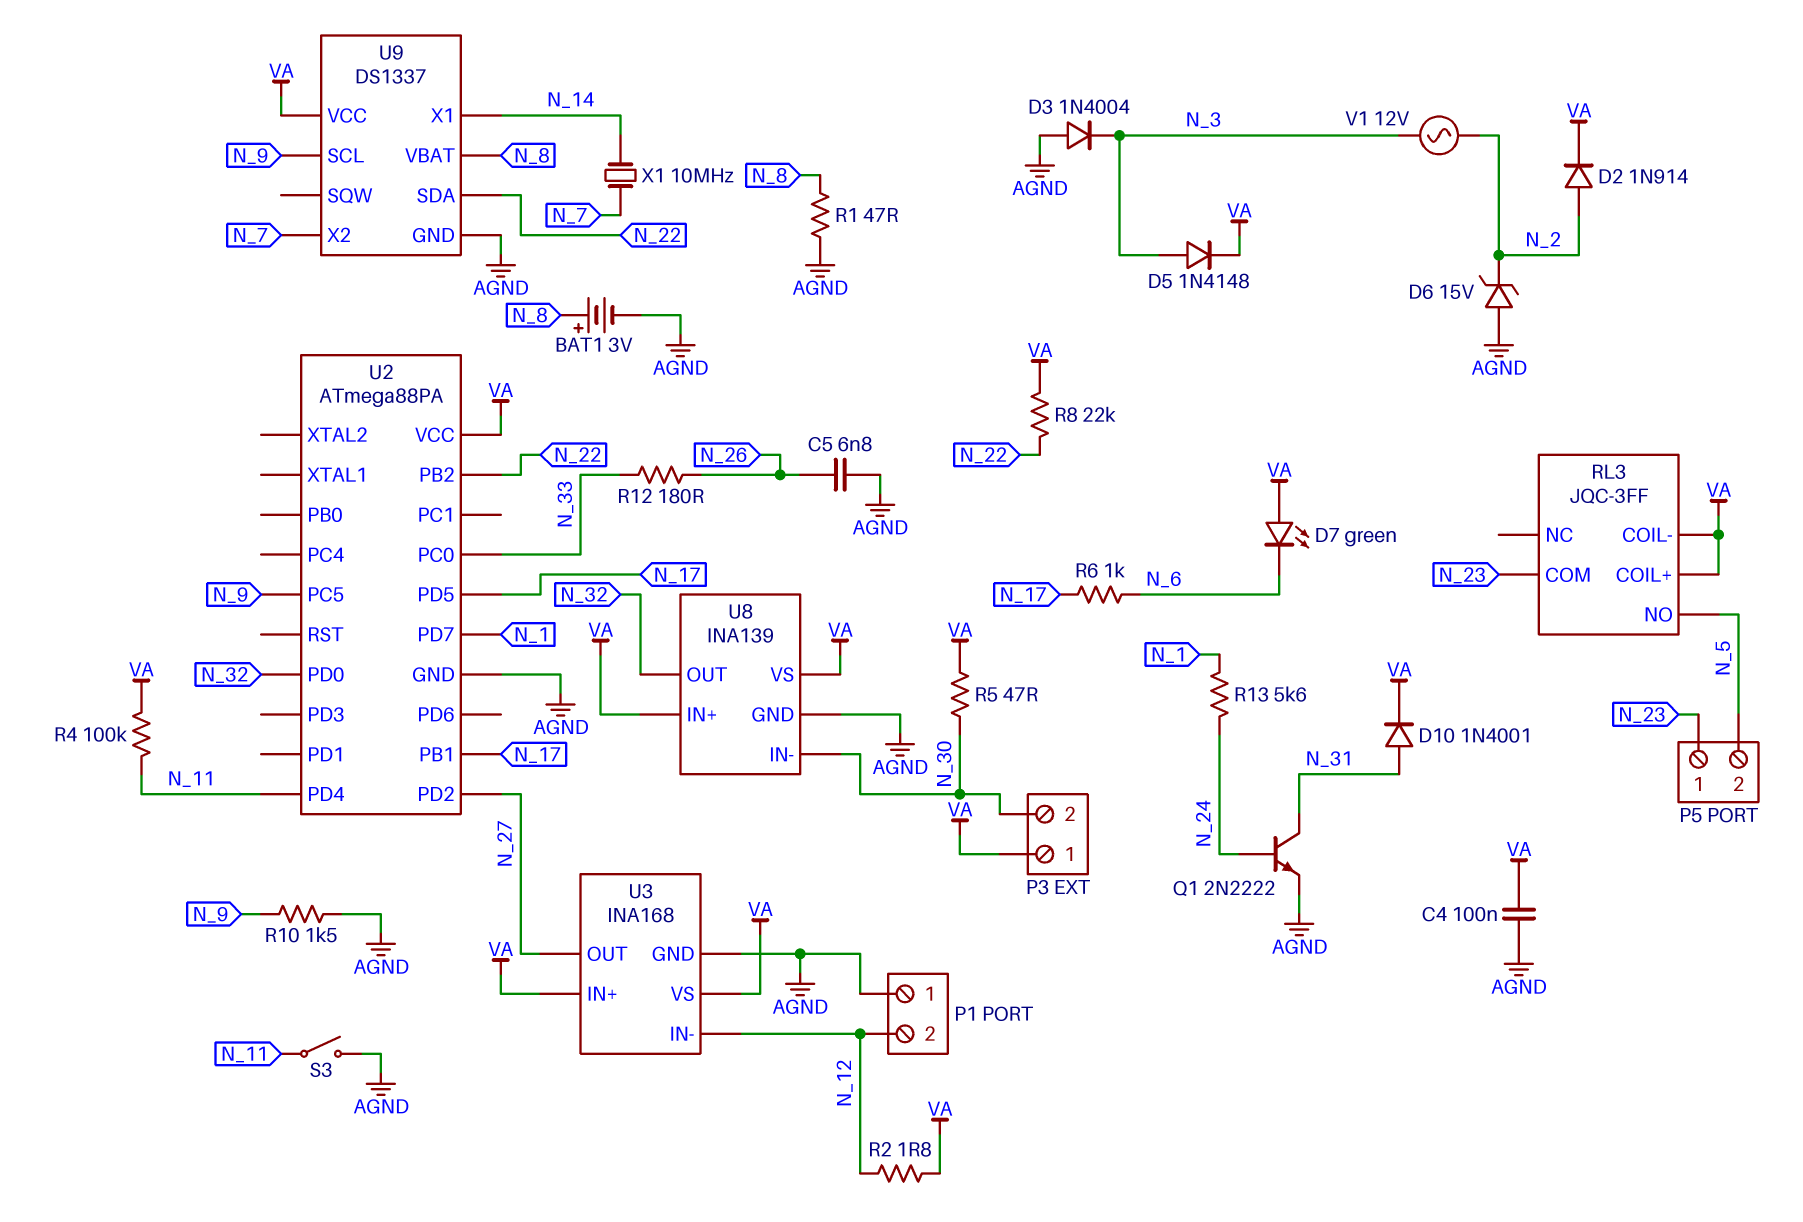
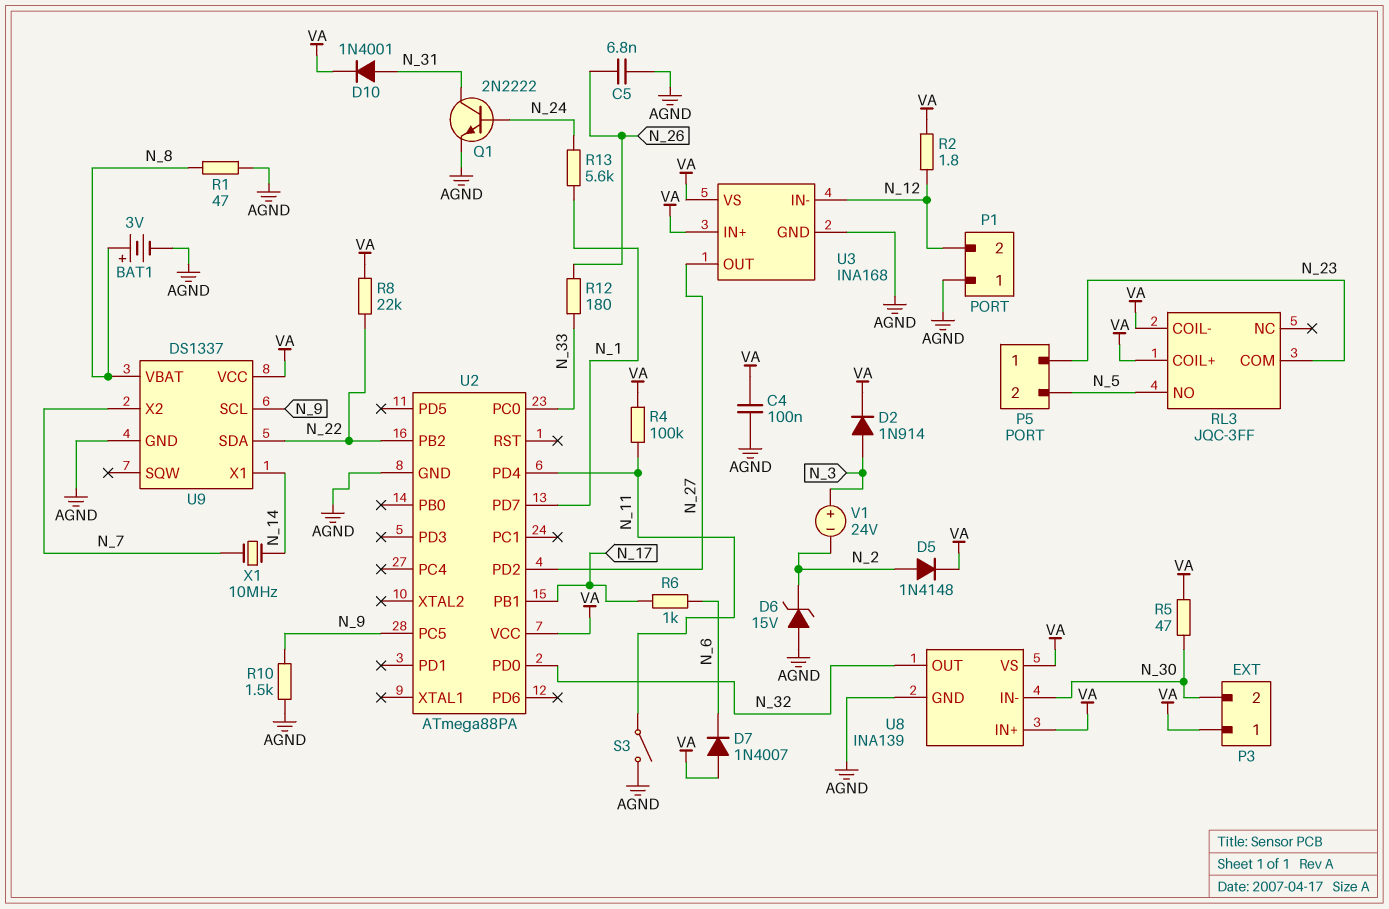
D2: diode 1N914 (A N_2, K VA) -> diode 1N914 (A N_3, K VA)
D3: diode 1N4004 (A AGND, K N_3) -> none
D5: diode 1N4148 (A N_3, K VA) -> diode 1N4148 (A N_2, K VA)
D7: LED green (A VA, K N_6) -> diode 1N4007 (A VA, K N_6)
U2 pin PD5: N_17 -> none
V1: AC 12V (N_2, N_3) -> 24V (plus N_3, minus N_2)

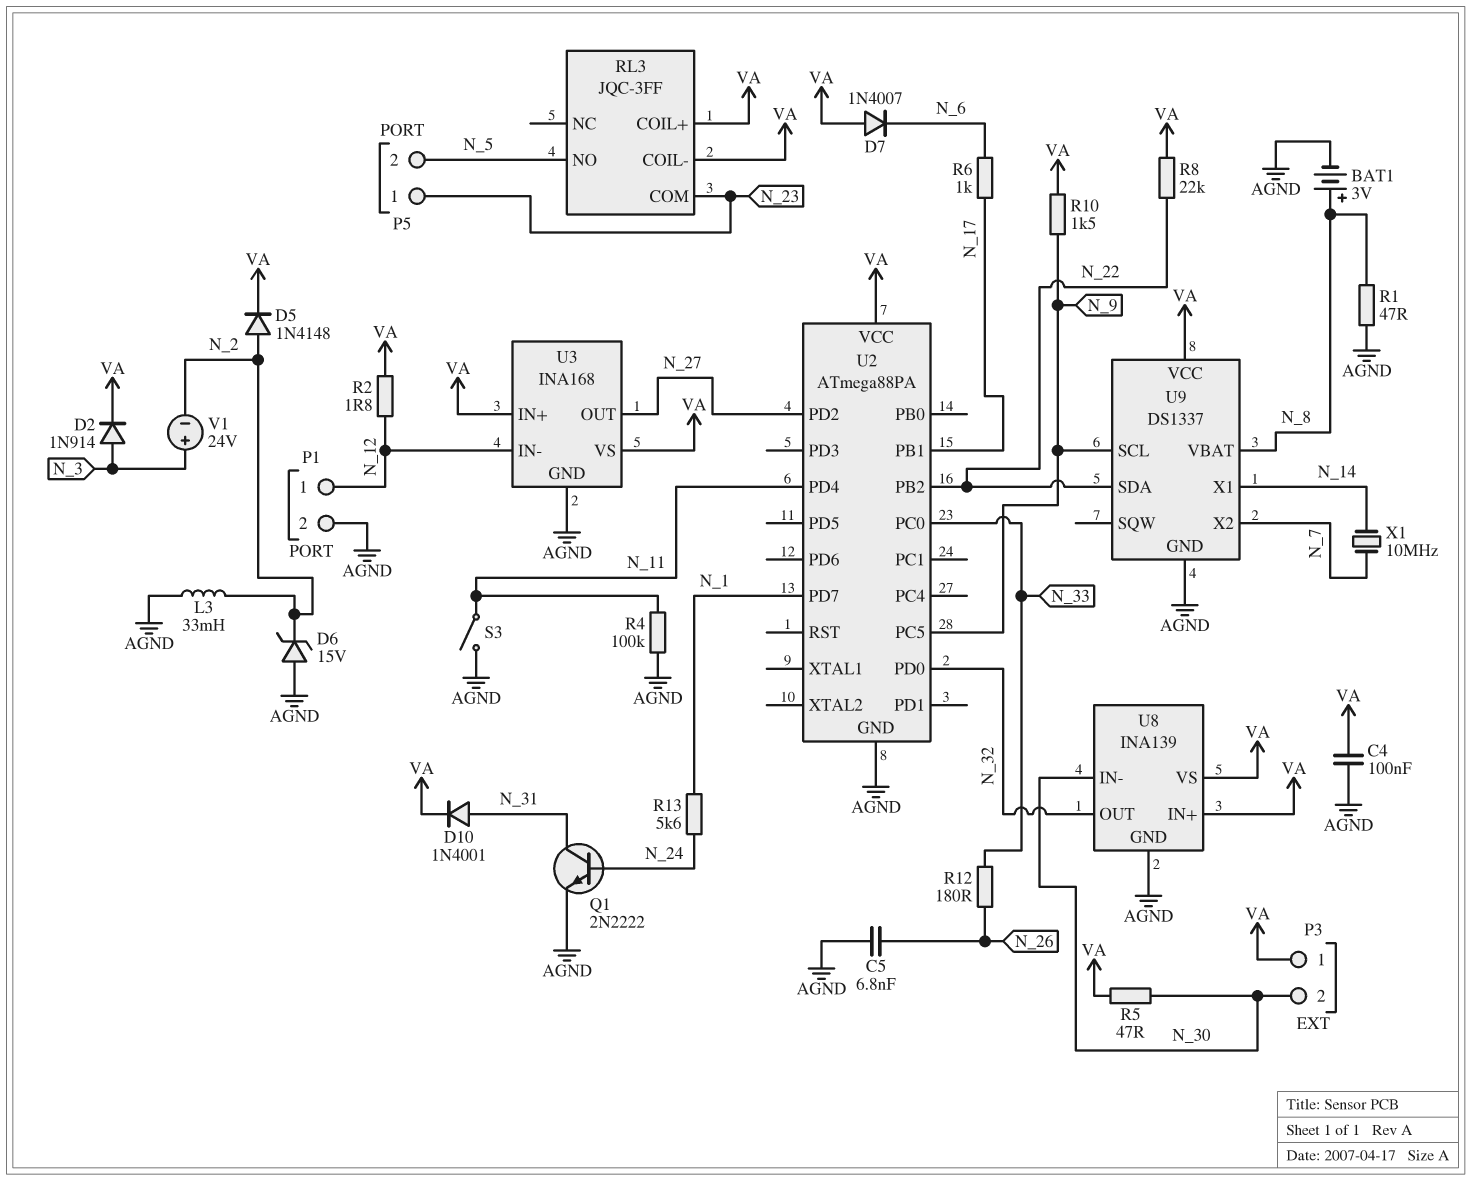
L3: none -> 33mH (AGND, N_2)
P1 pin 1: AGND -> N_12
P1 pin 2: N_12 -> AGND
R4: 100k (N_11, VA) -> 100k (AGND, N_11)
R10: 1.5k (AGND, N_9) -> 1.5k (N_9, VA)

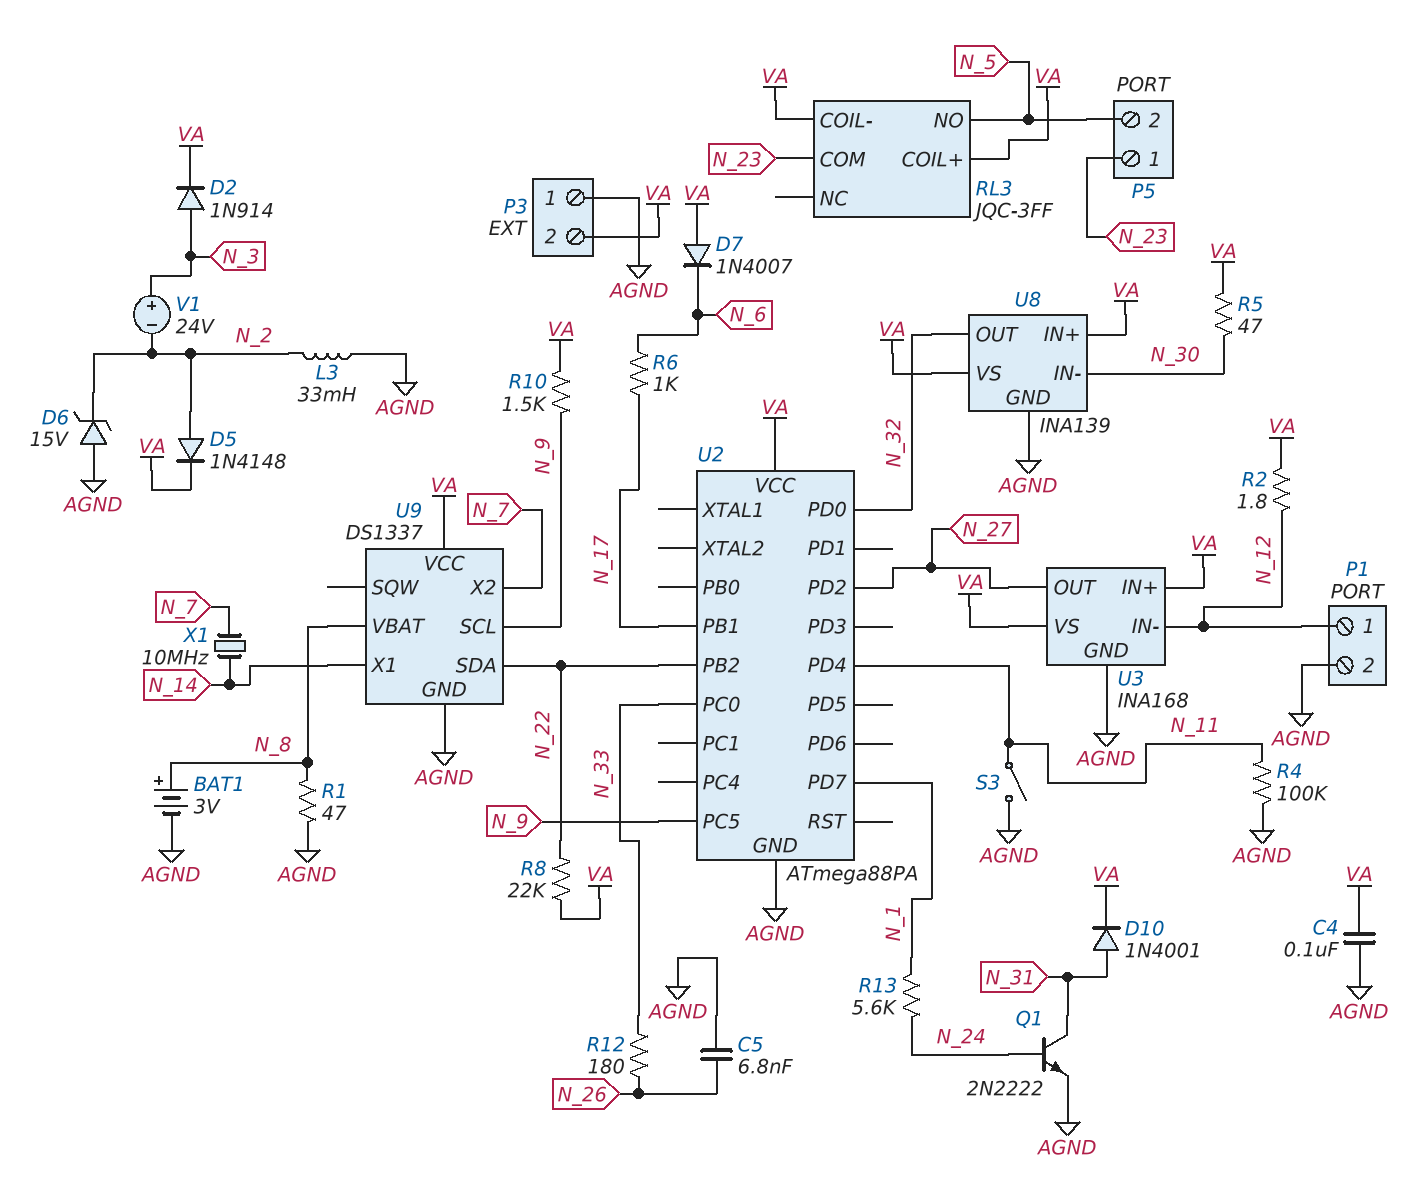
P3 pin 1: VA -> AGND
P3 pin 2: N_30 -> VA

